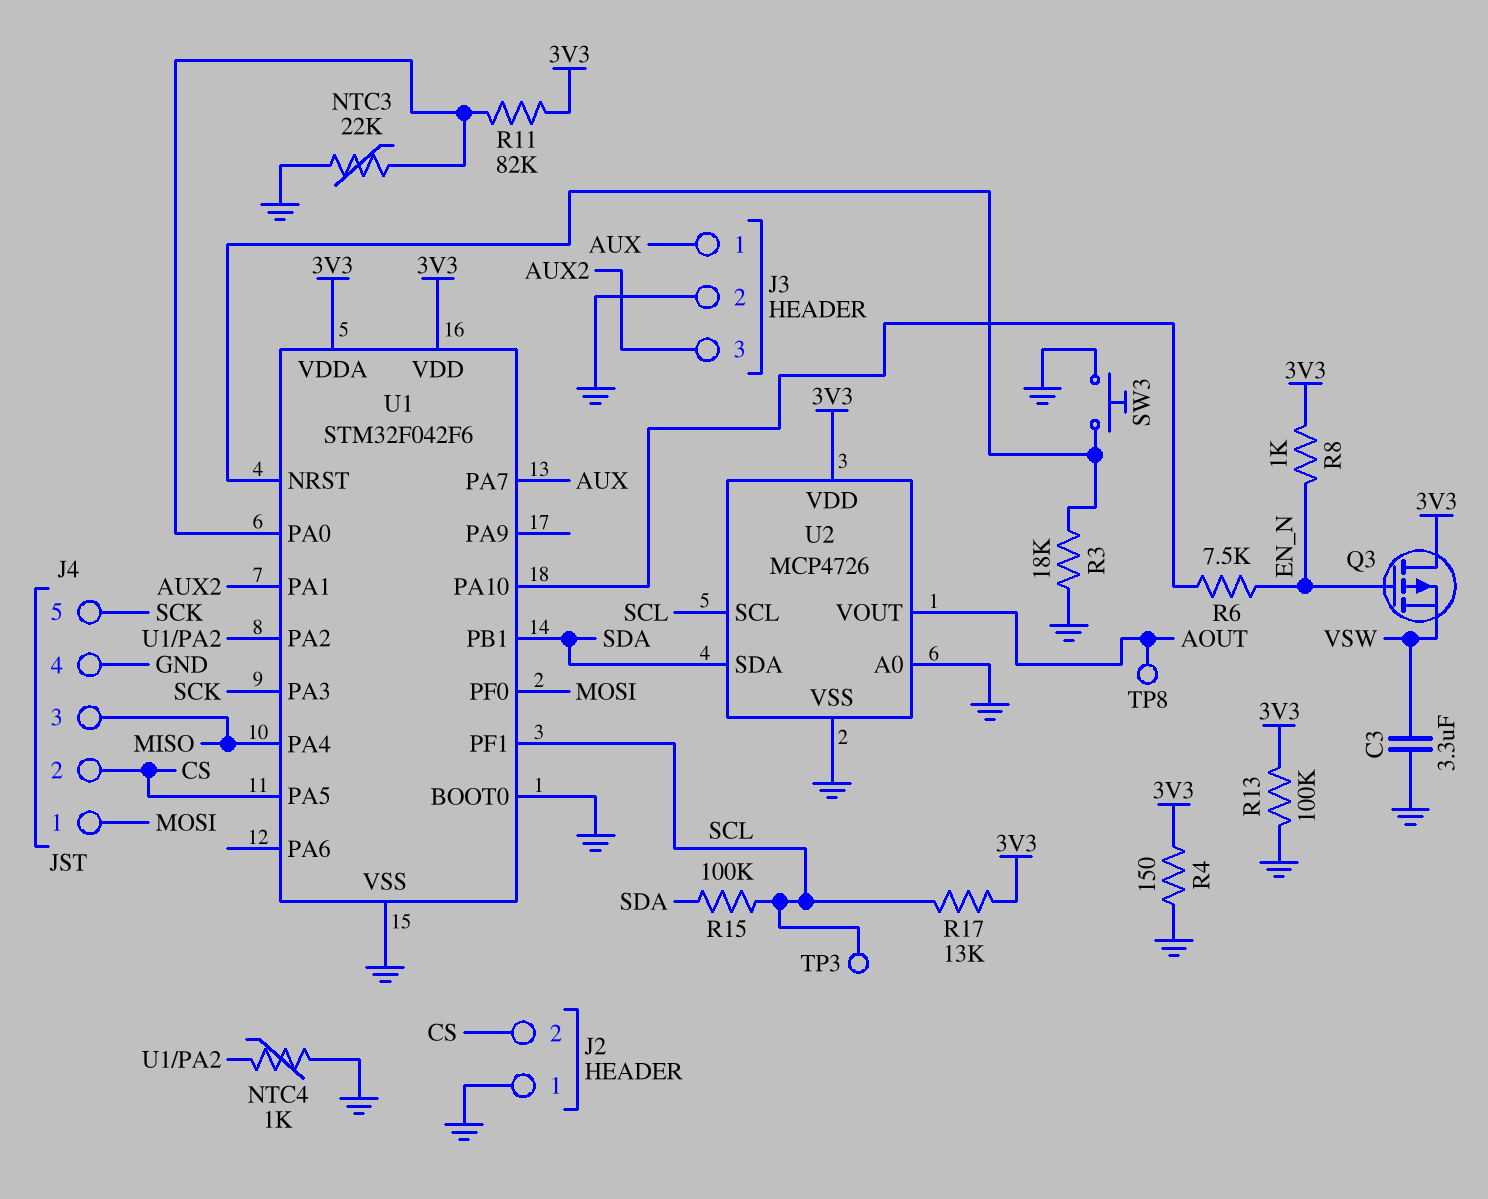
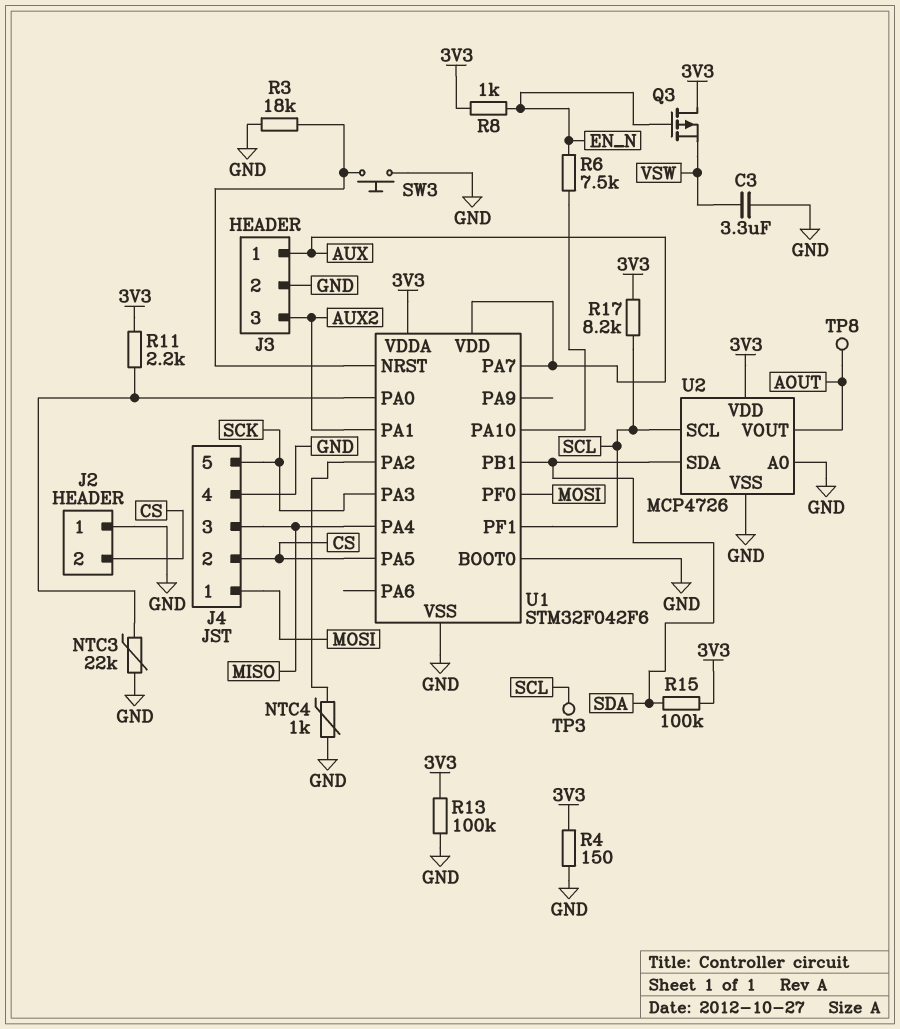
R11: 82k (3V3, U1/PA0) -> 2.2k (3V3, U1/PA0)
R15: 100k (SCL, SDA) -> 100k (3V3, SDA)
R17: 13k (3V3, SCL) -> 8.2k (3V3, SCL)
U1 pin VDD: 3V3 -> AUX

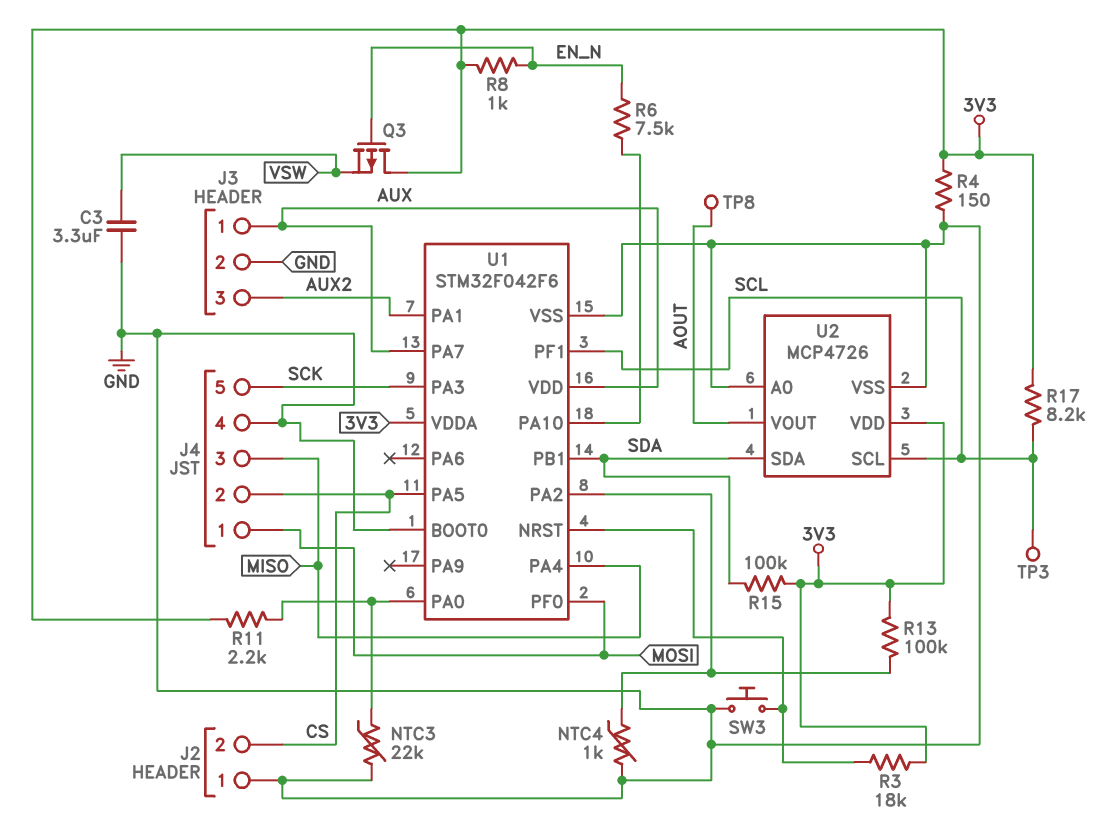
R3: 18k (GND, U1/NRST) -> 18k (3V3, U1/NRST)
R13: 100k (3V3, GND) -> 100k (3V3, U1/PA2)

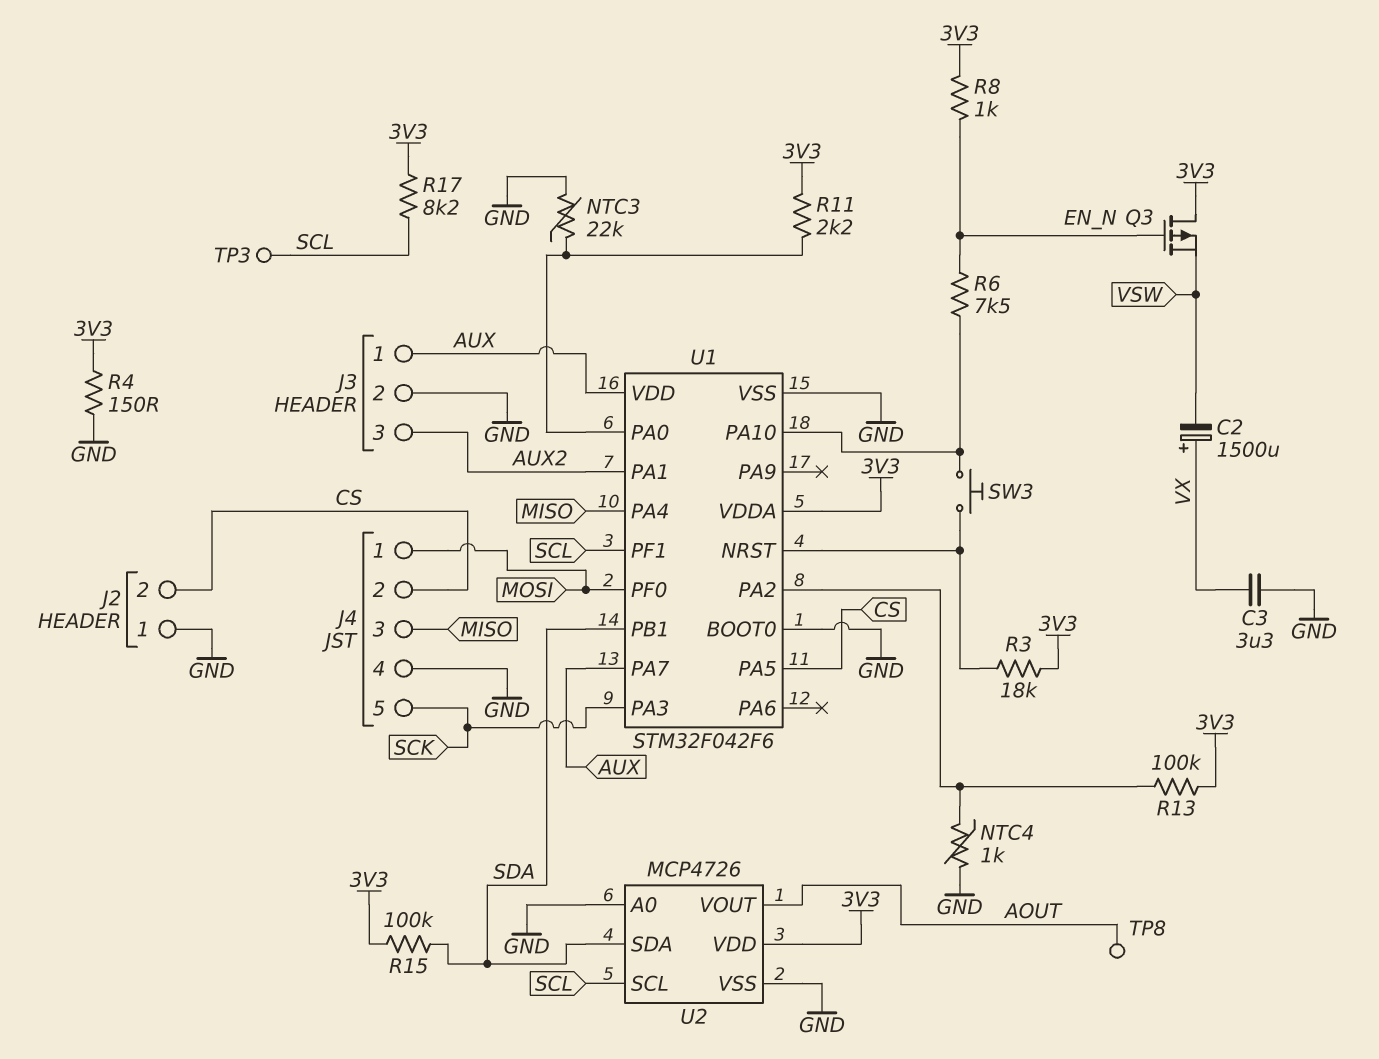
C2: none -> 1500uF (plus VX, minus VSW)
C3: 3.3uF (GND, VSW) -> 3.3uF (GND, VX)
SW3: button (GND, U1/NRST) -> button (U1/NRST, U1/PA10)

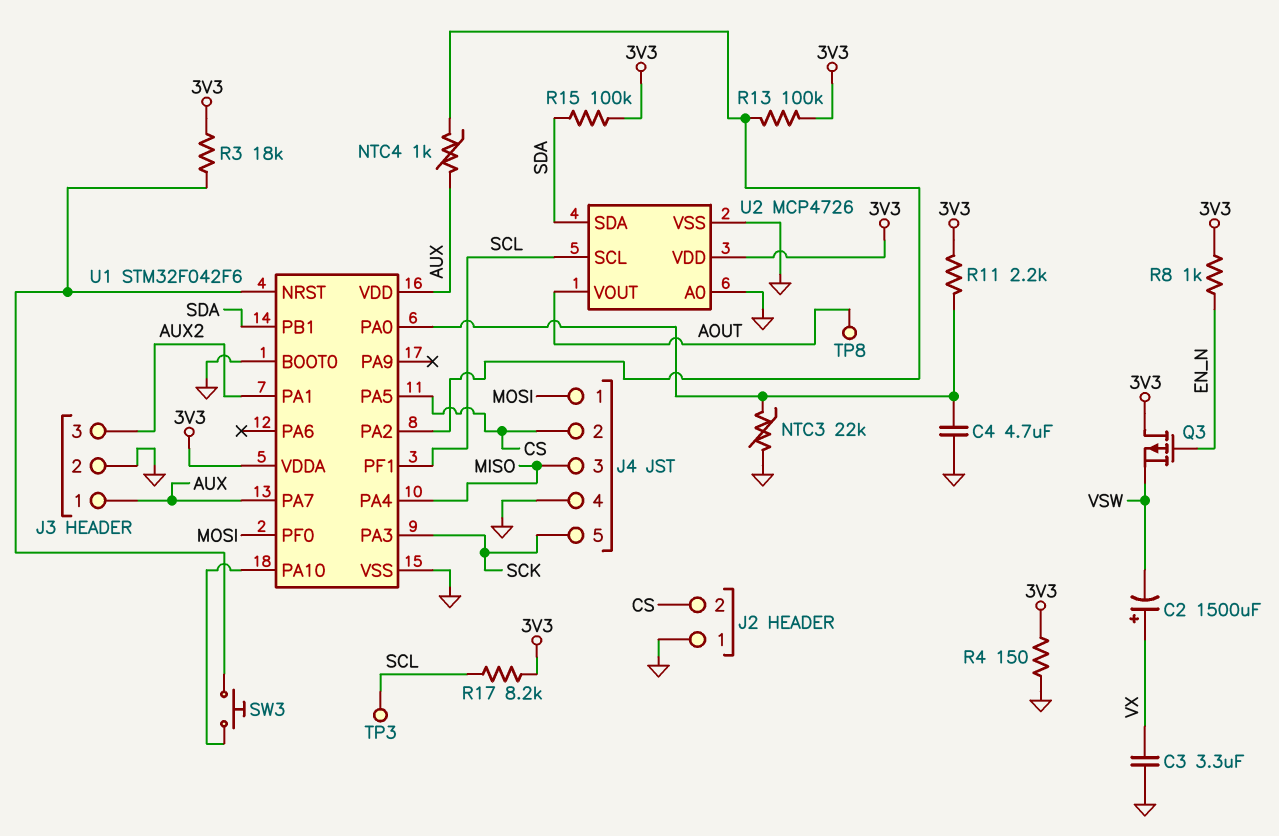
C4: none -> 4.7uF (GND, U1/PA0)
NTC4: 1k (GND, U1/PA2) -> 1k (AUX, U1/PA2)
R6: 7.5k (EN_N, U1/PA10) -> none

